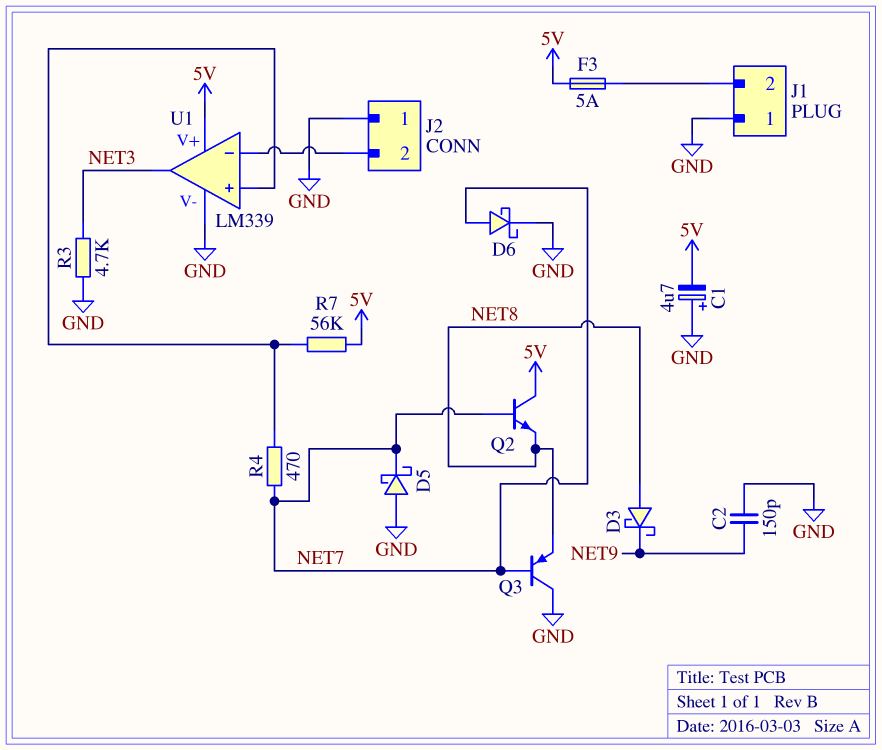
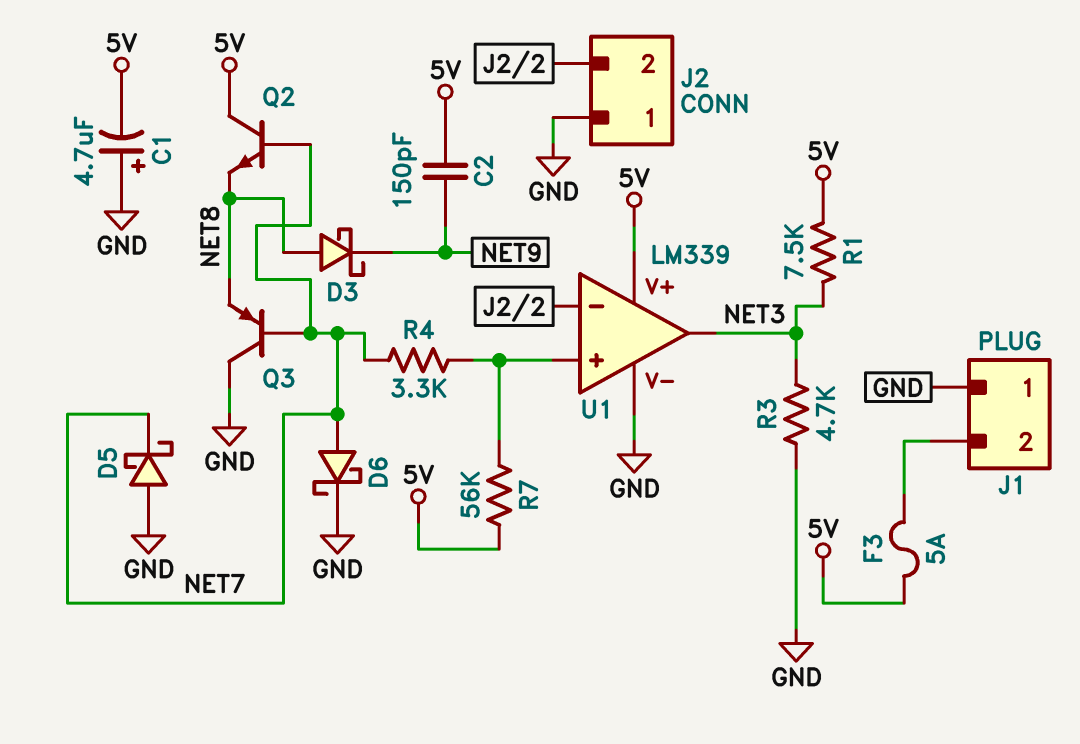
C2: 150pF (GND, NET9) -> 150pF (5V, NET9)
R1: none -> 7.5k (5V, NET3)
R4: 470 (NET7, U1/in+) -> 3.3k (NET7, U1/in+)

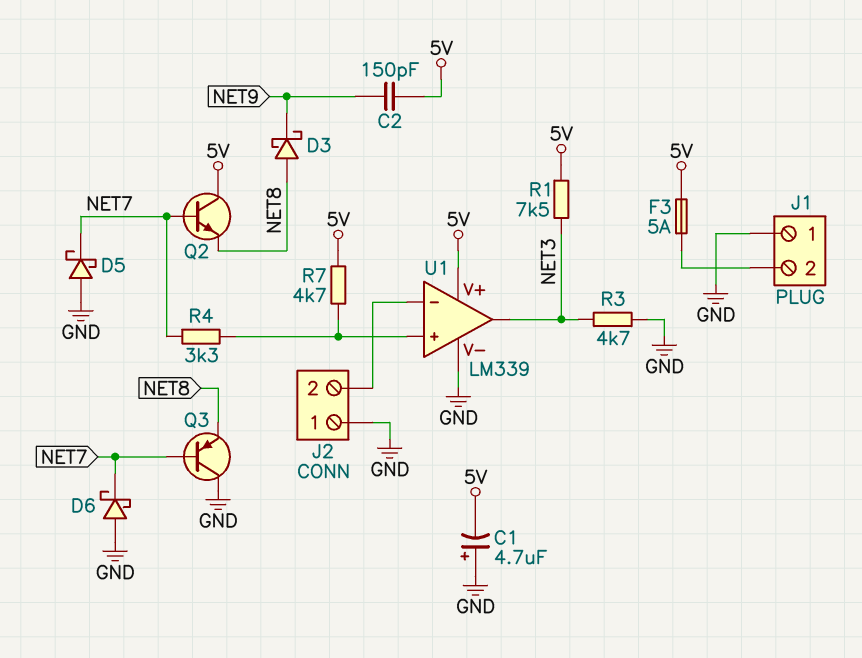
D6: schottky (A NET7, K GND) -> schottky (A GND, K NET7)
R7: 56k (5V, U1/in+) -> 4.7k (5V, U1/in+)

